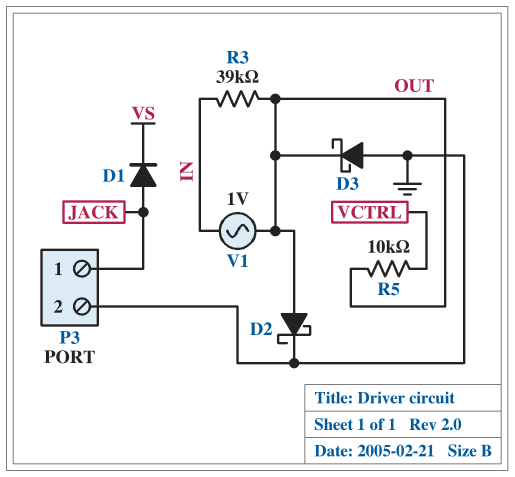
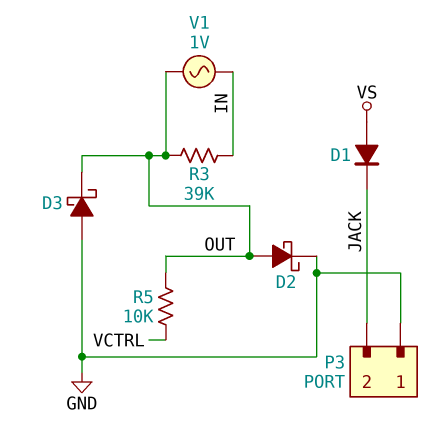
D1: diode (A JACK, K VS) -> diode (A VS, K JACK)
P3 pin 1: JACK -> GND
P3 pin 2: GND -> JACK

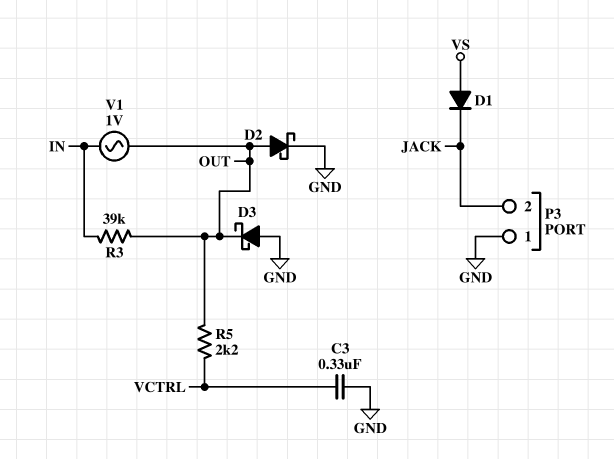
C3: none -> 330nF (GND, VCTRL)
R5: 10k (OUT, VCTRL) -> 2.2k (OUT, VCTRL)

